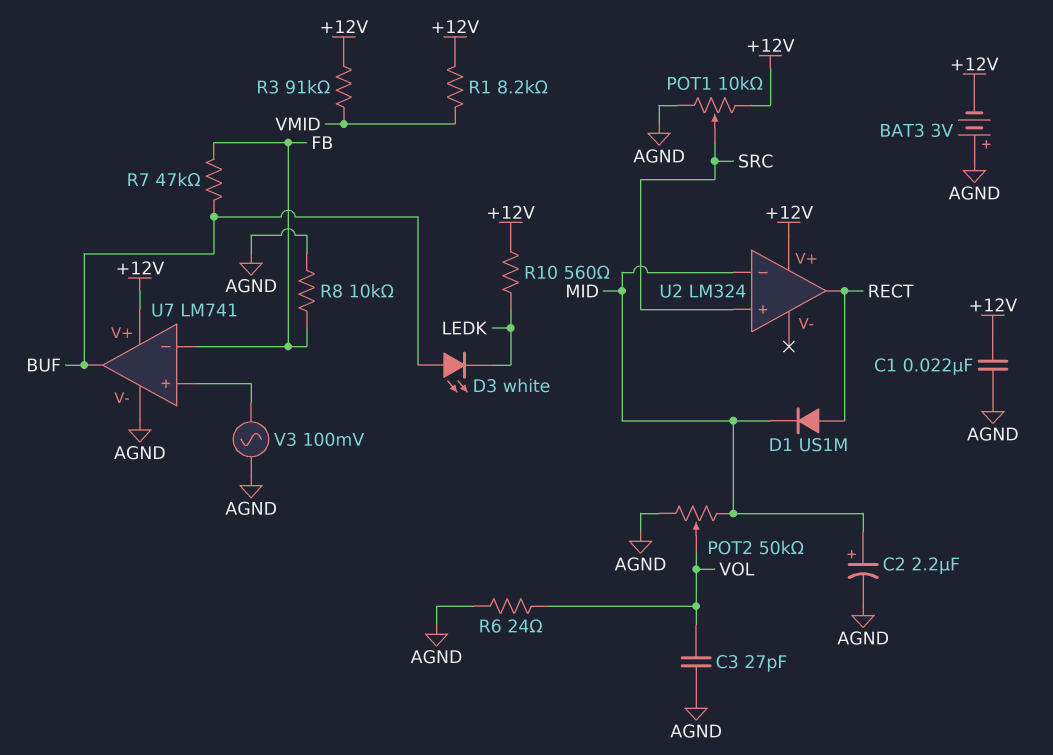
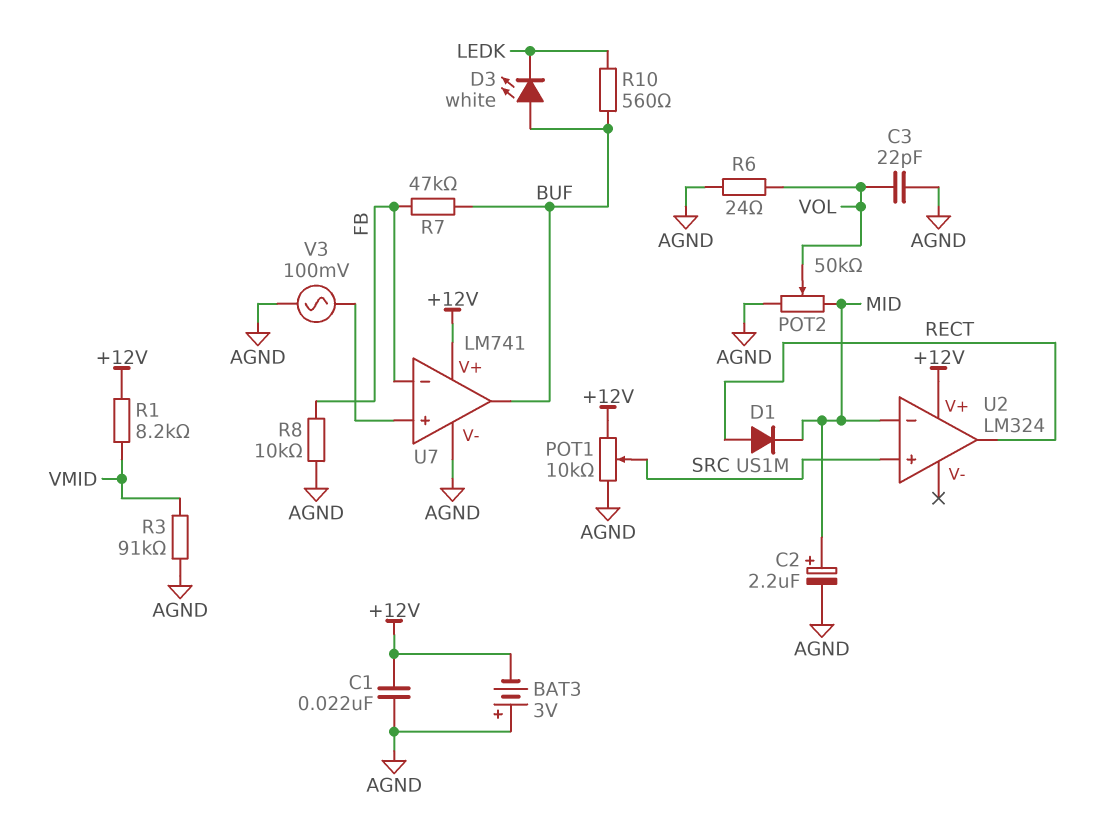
C3: 27pF (AGND, VOL) -> 22pF (AGND, VOL)
R3: 91k (+12V, VMID) -> 91k (AGND, VMID)
R10: 560 (+12V, LEDK) -> 560 (BUF, LEDK)

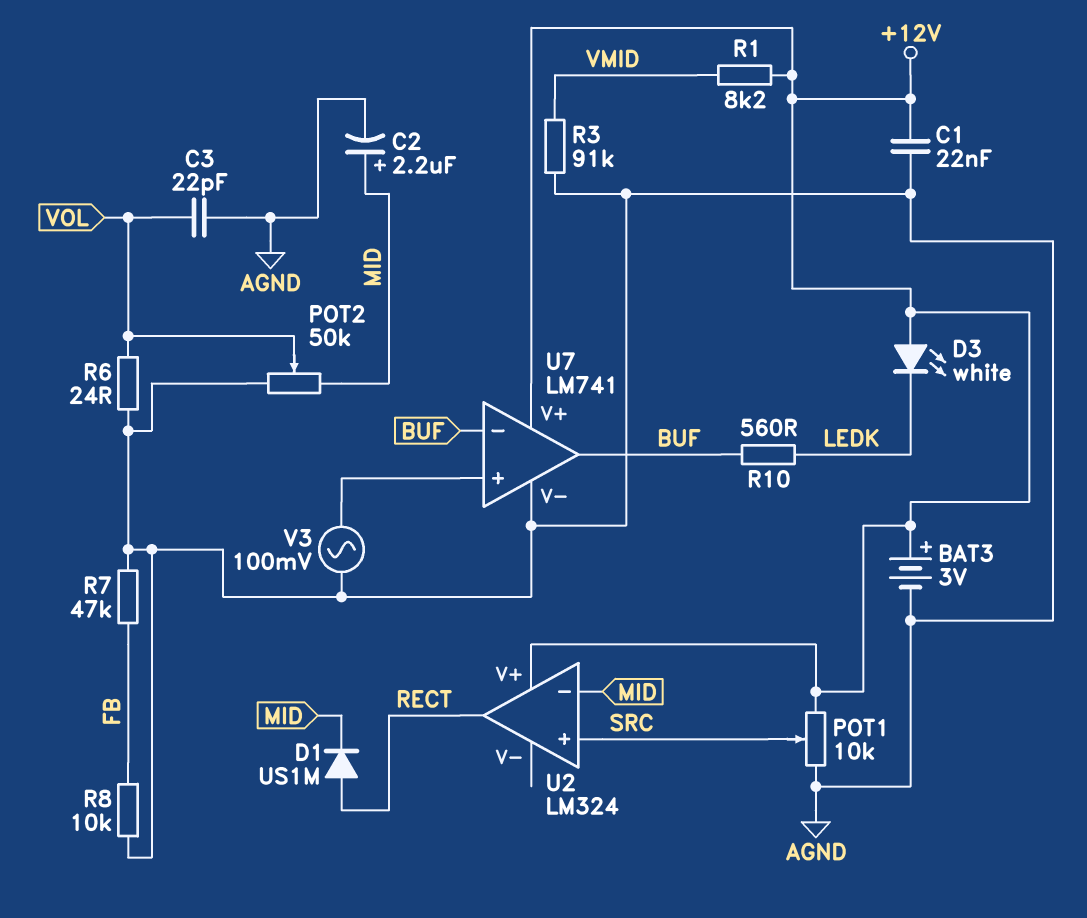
BAT3: 3V (plus AGND, minus +12V) -> 3V (plus +12V, minus AGND)
D3: LED white (A BUF, K LEDK) -> LED white (A +12V, K LEDK)
R7: 47k (BUF, FB) -> 47k (AGND, FB)
U7 pin in-: FB -> BUF

